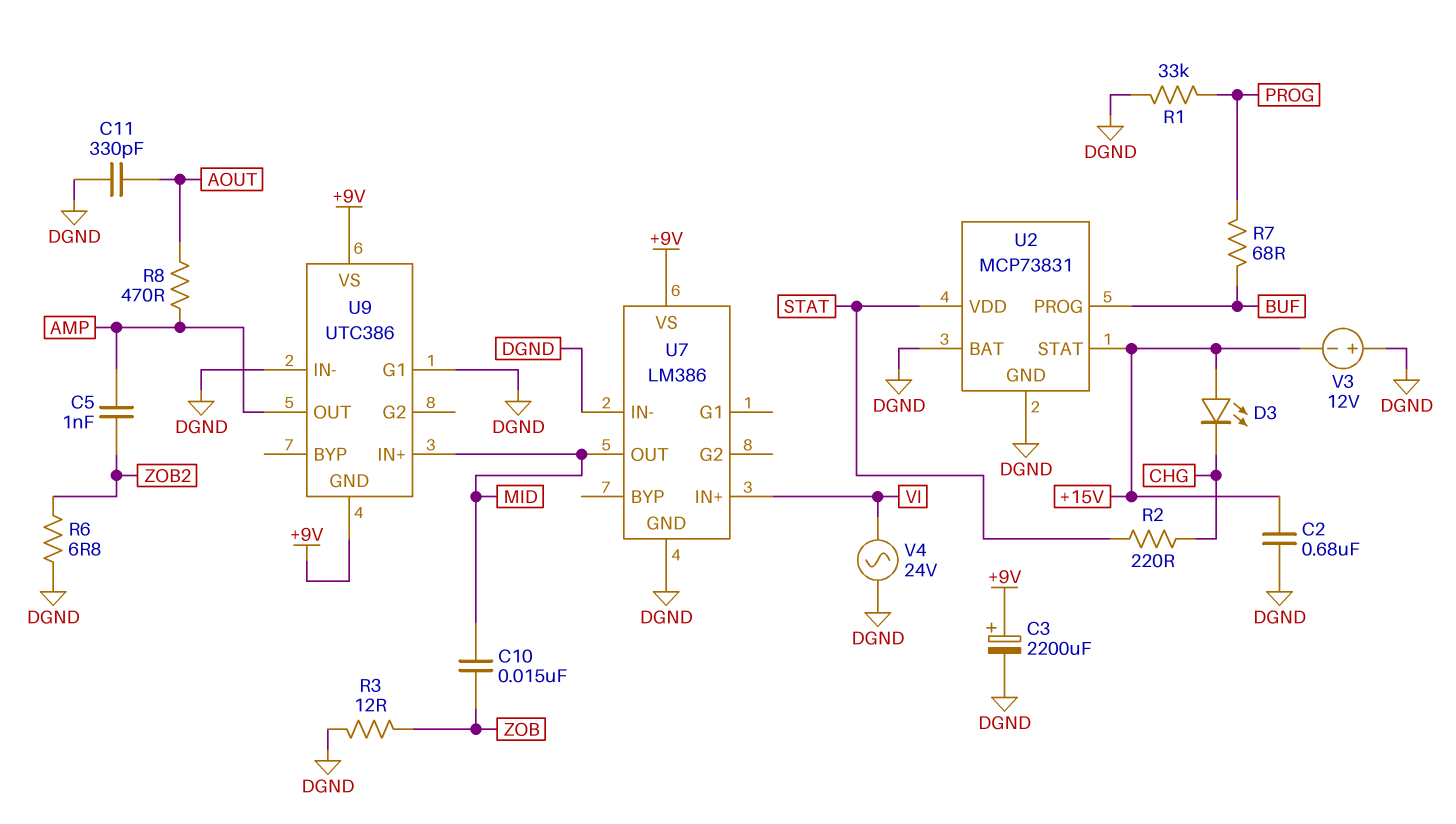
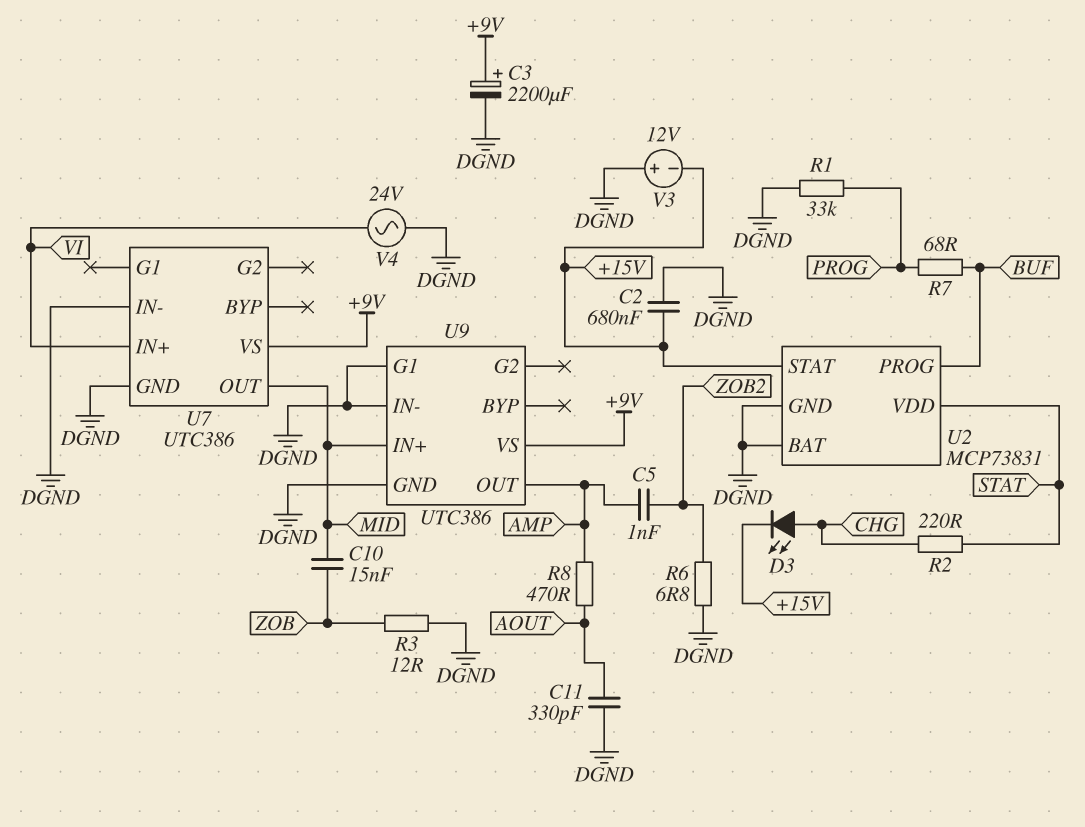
D3: LED (A +15V, K CHG) -> LED (A CHG, K +15V)
U7: LM386 -> UTC386
U9 pin GND: +9V -> DGND

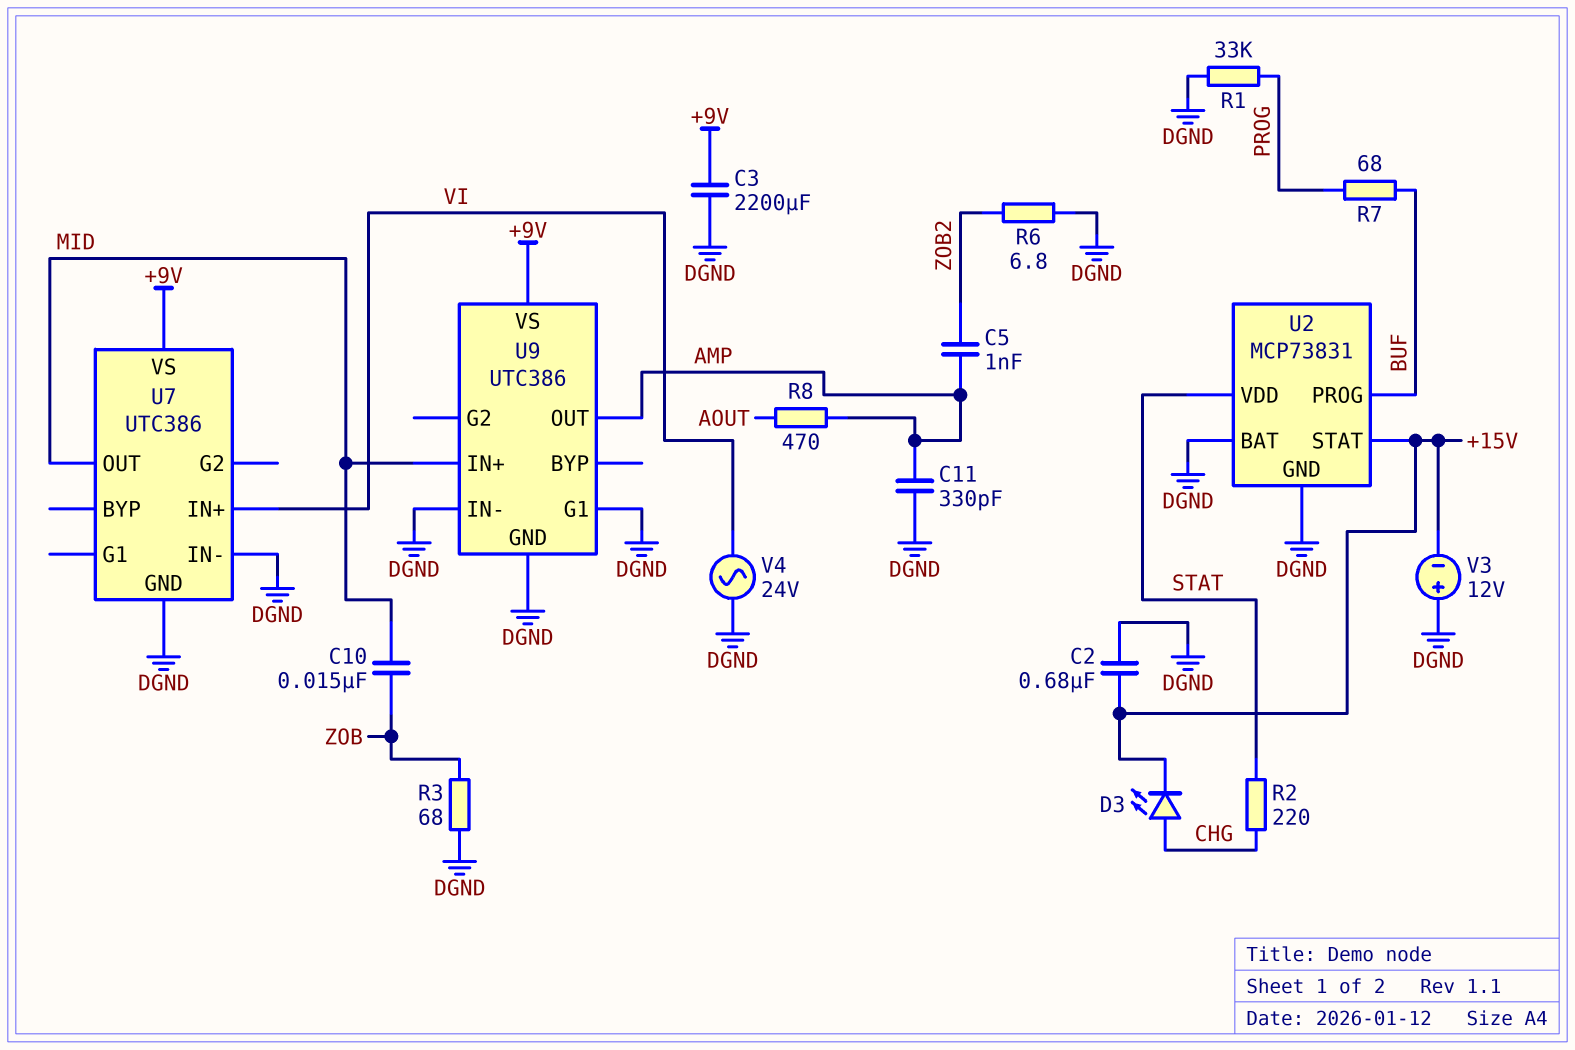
C3: 2200uF (plus +9V, minus DGND) -> 2200uF (+9V, DGND)
C11: 330pF (AOUT, DGND) -> 330pF (AMP, DGND)
R3: 12 (DGND, ZOB) -> 68 (DGND, ZOB)

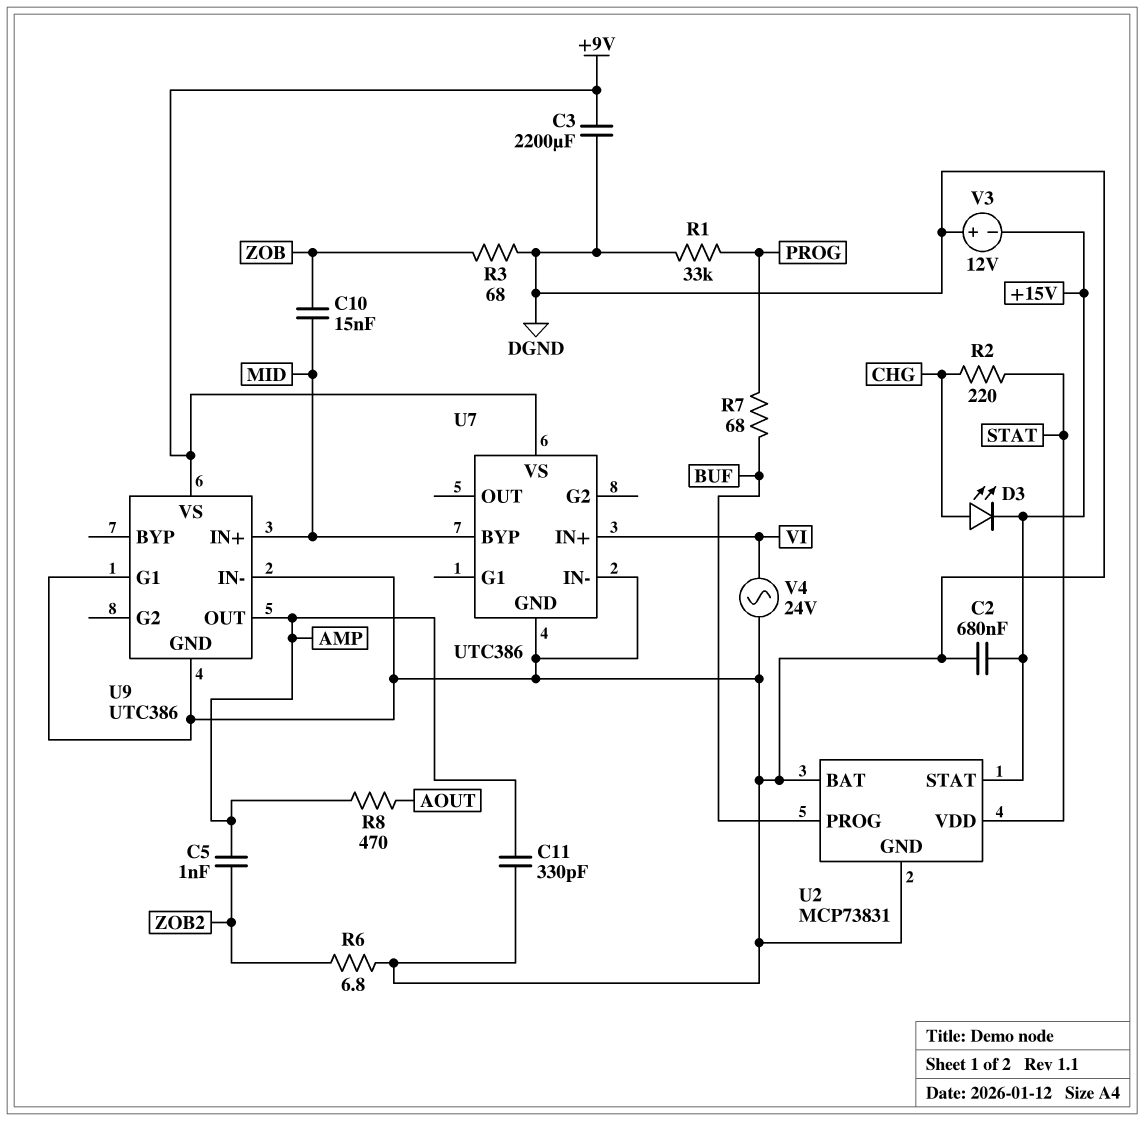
U7 pin BYP: none -> MID
U7 pin OUT: MID -> none

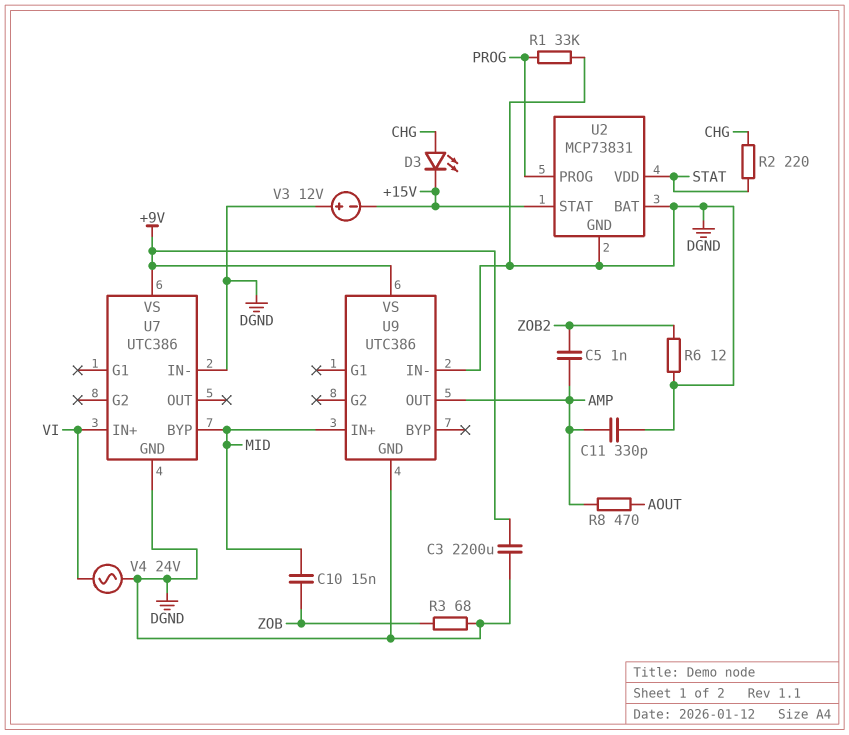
C2: 680nF (+15V, DGND) -> none
R6: 6.8 (DGND, ZOB2) -> 12 (DGND, ZOB2)
R7: 68 (BUF, PROG) -> none
U2 pin PROG: BUF -> PROG
U9 pin G1: DGND -> none

